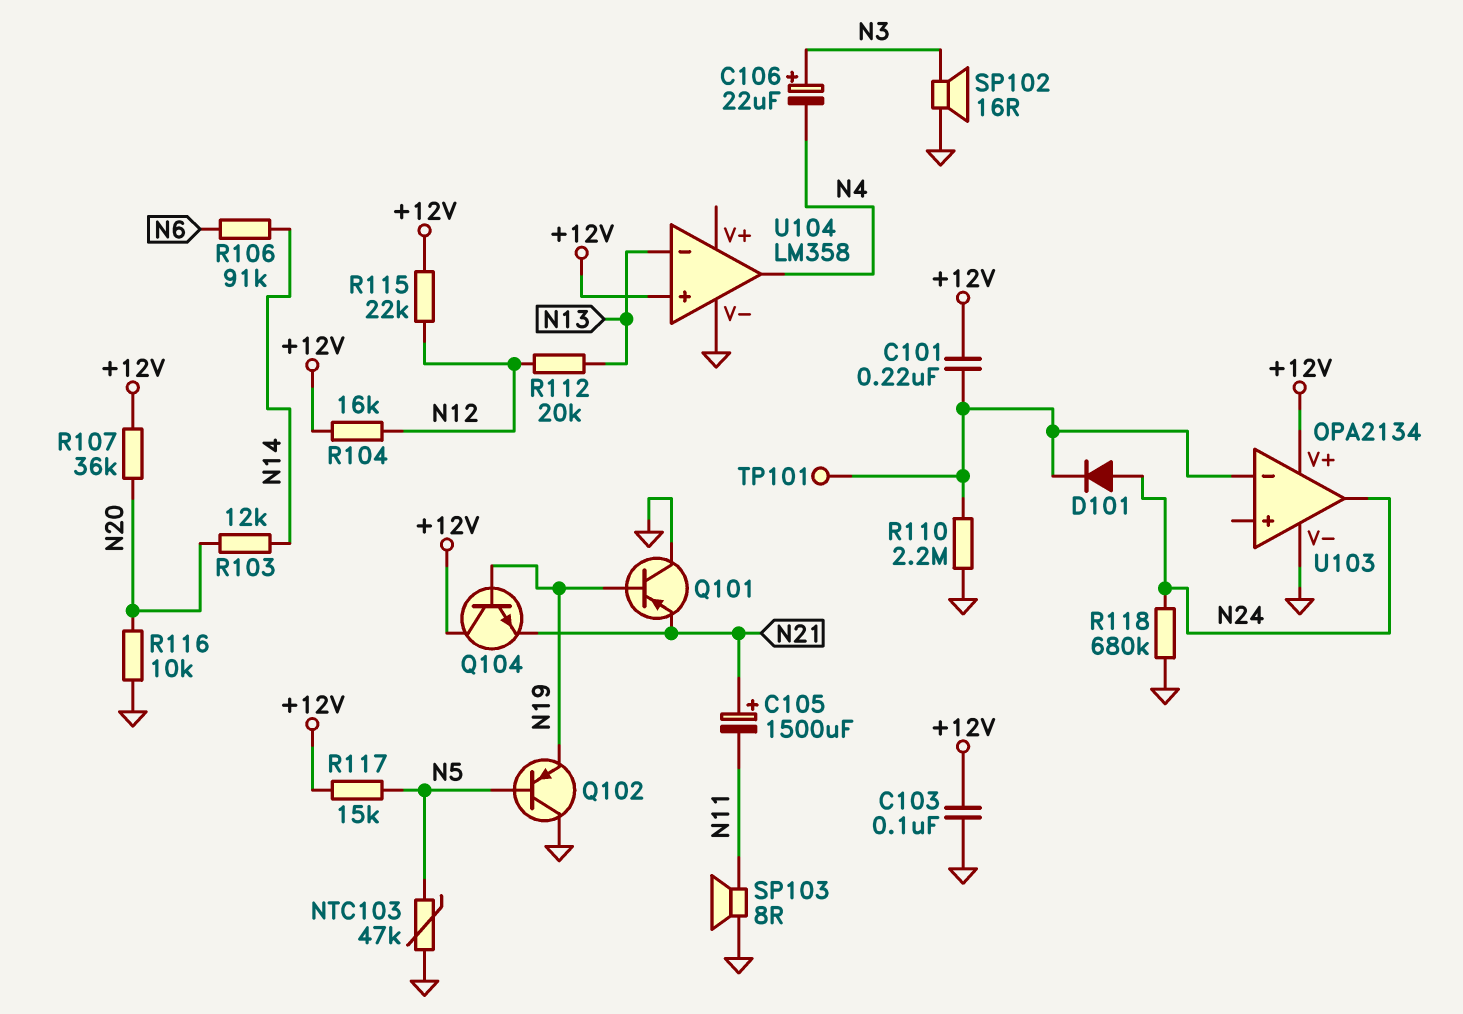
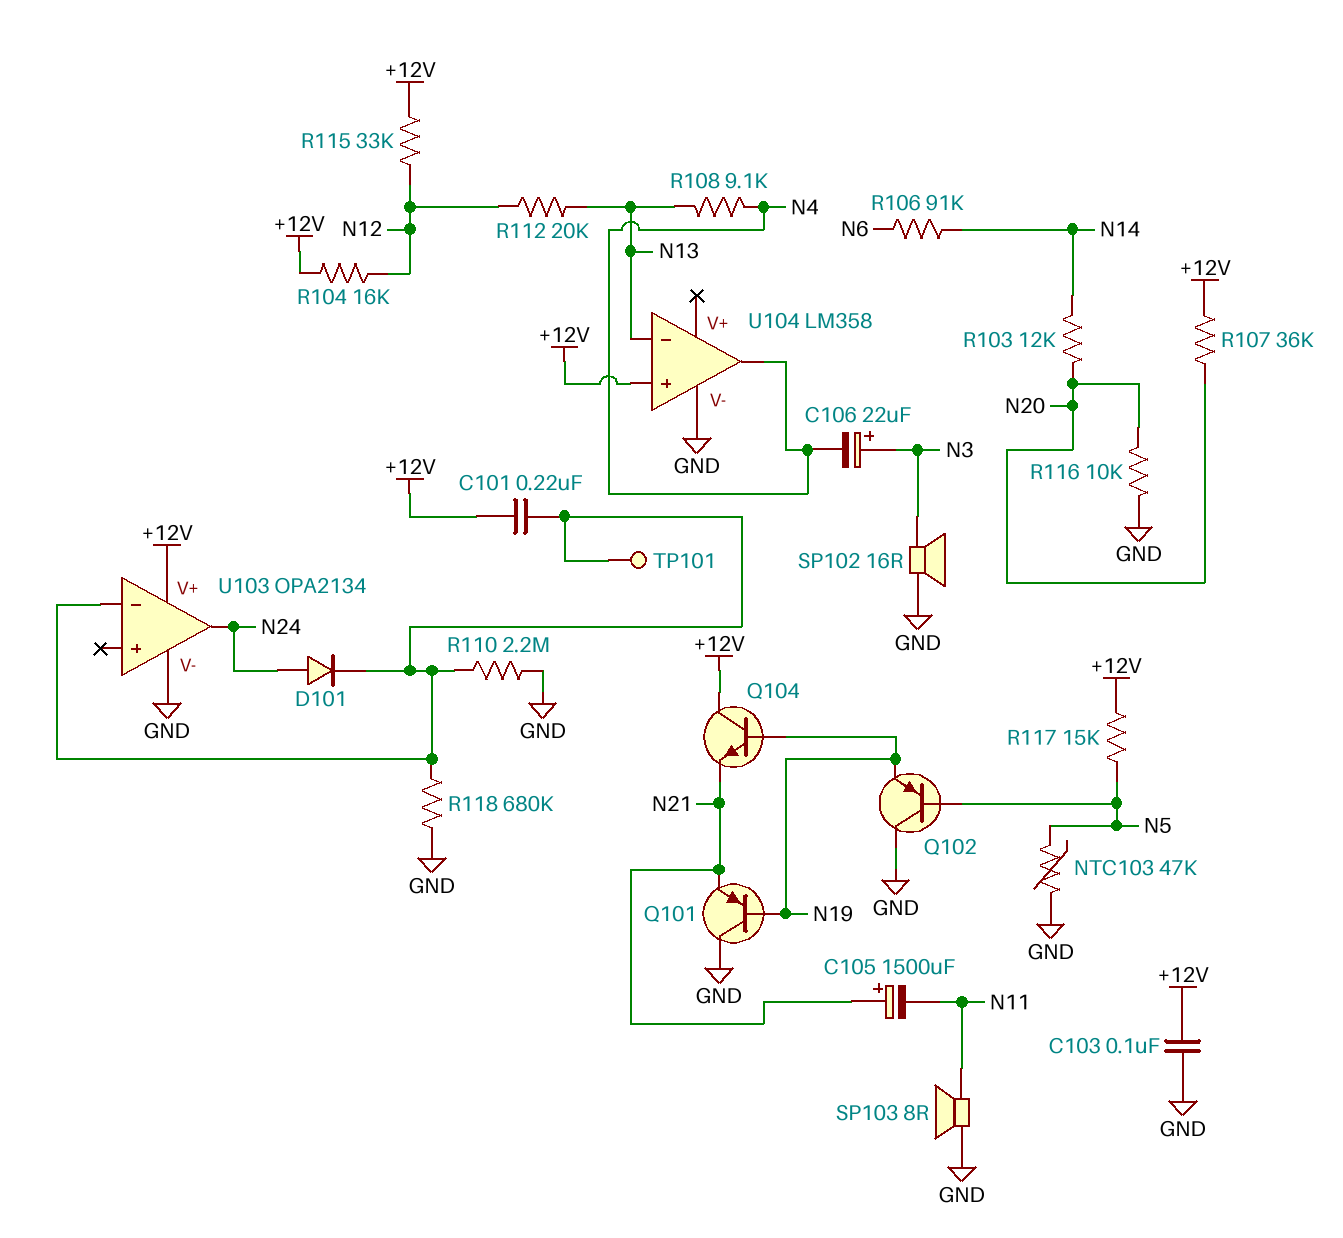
R108: none -> 9.1k (N4, N13)
R115: 22k (+12V, N12) -> 33k (+12V, N12)
R118: 680k (GND, N24) -> 680k (GND, U103/in-)

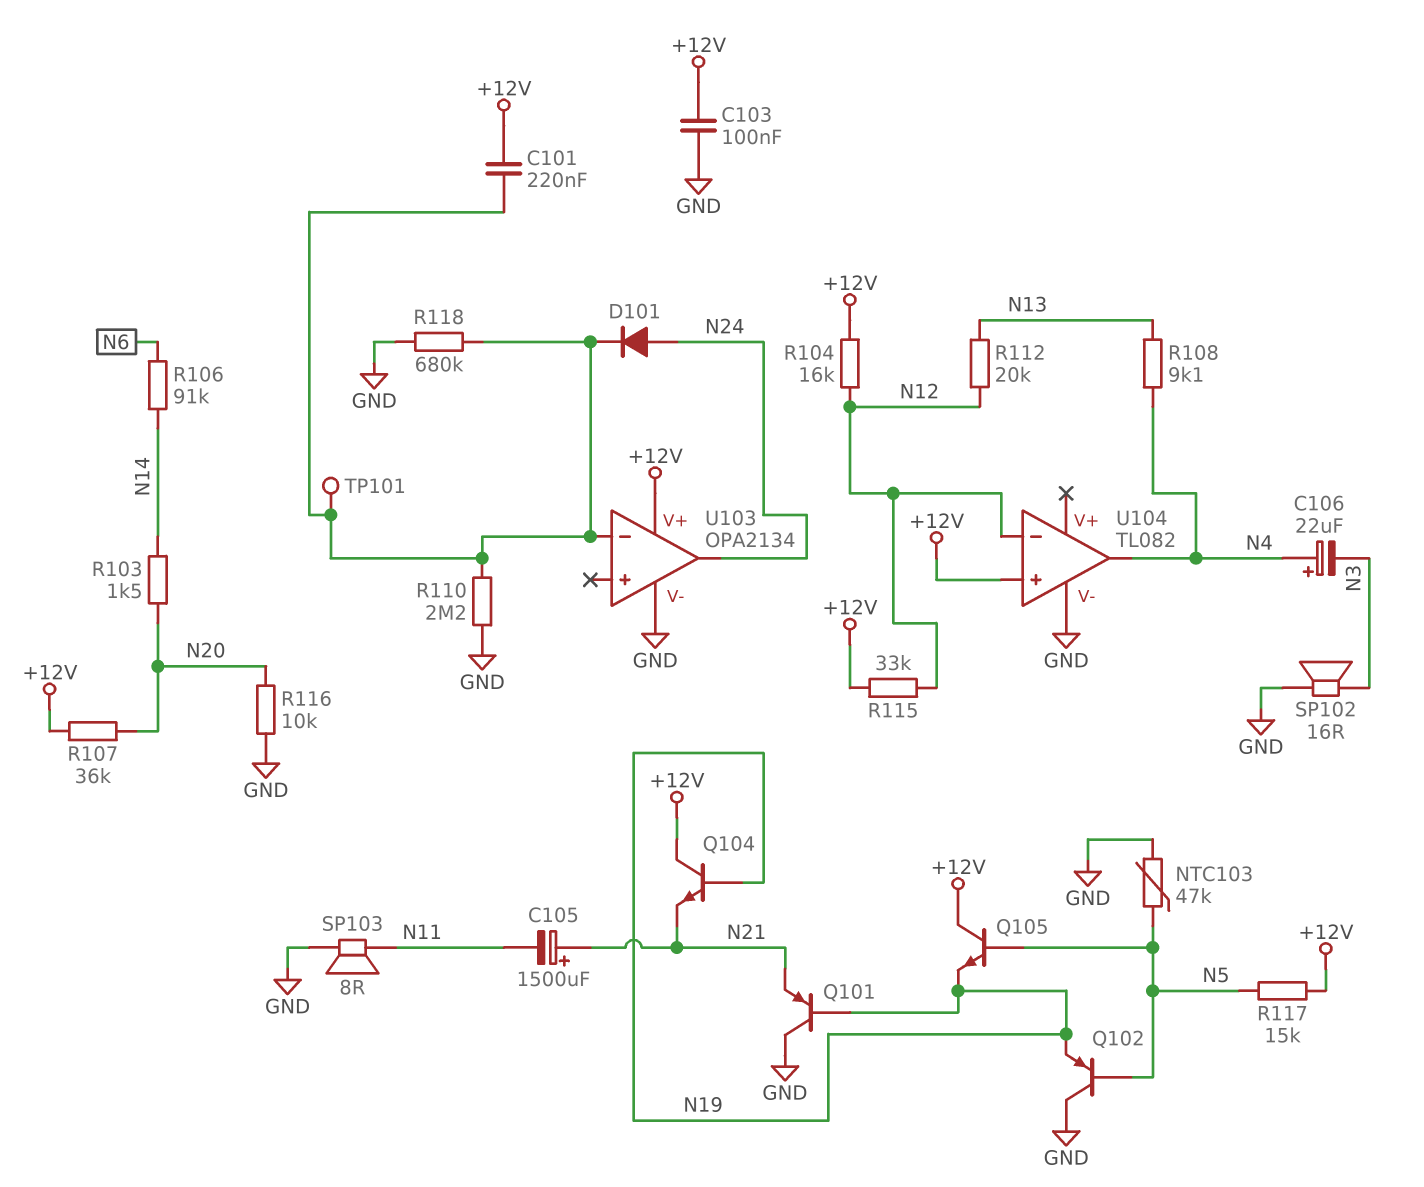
C106: 22uF (plus N3, minus N4) -> 22uF (plus N4, minus N3)
Q105: none -> NPN (B N5, C +12V, E N19)
R103: 12k (N14, N20) -> 1.5k (N14, N20)
U104: LM358 -> TL082
U104 pin in-: N13 -> N12

